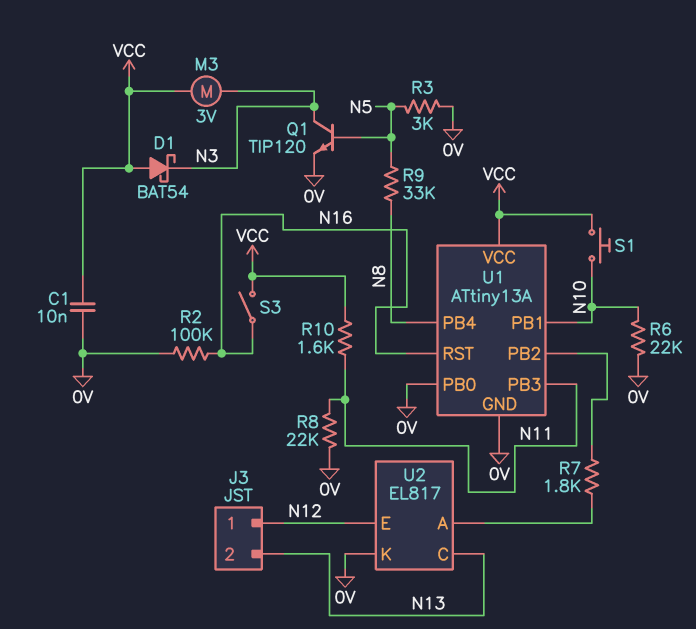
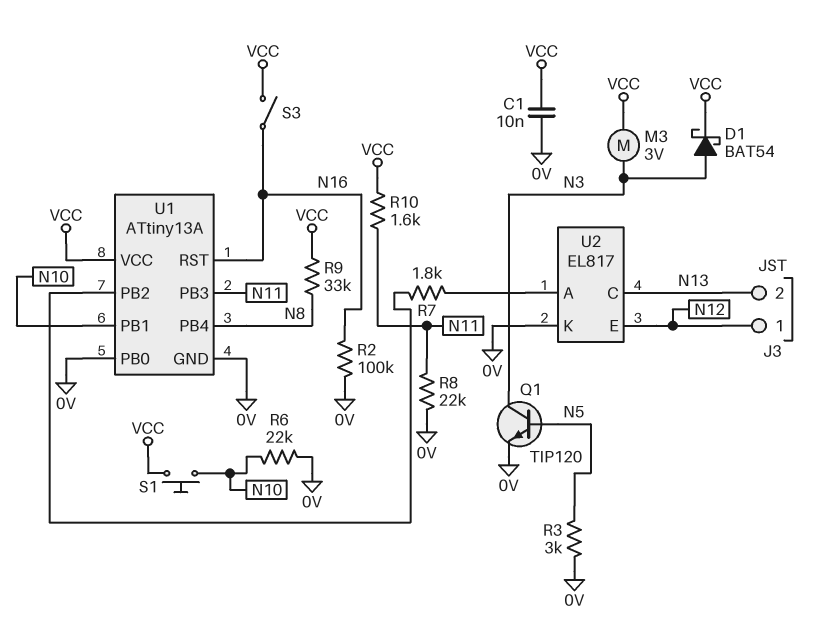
D1: schottky BAT54 (A VCC, K N3) -> schottky BAT54 (A N3, K VCC)
R9: 33k (N5, N8) -> 33k (N8, VCC)

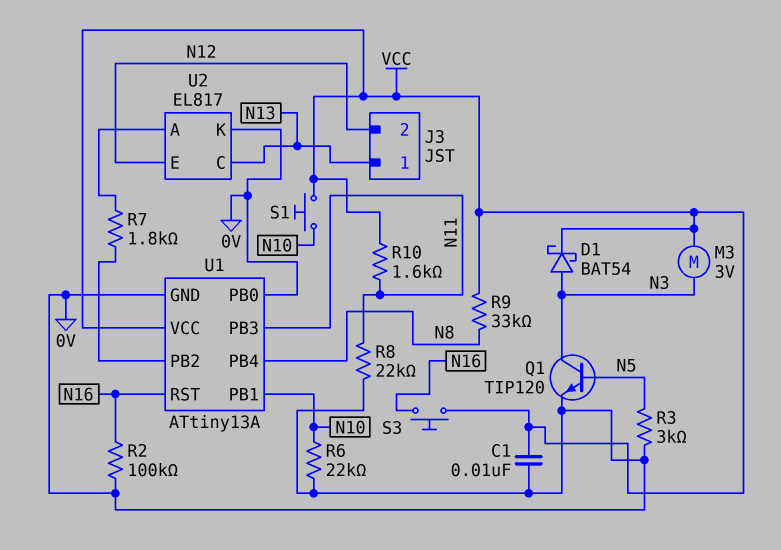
J3 pin 1: N12 -> N13
J3 pin 2: N13 -> N12
S3: switch (N16, VCC) -> button (N16, VCC)

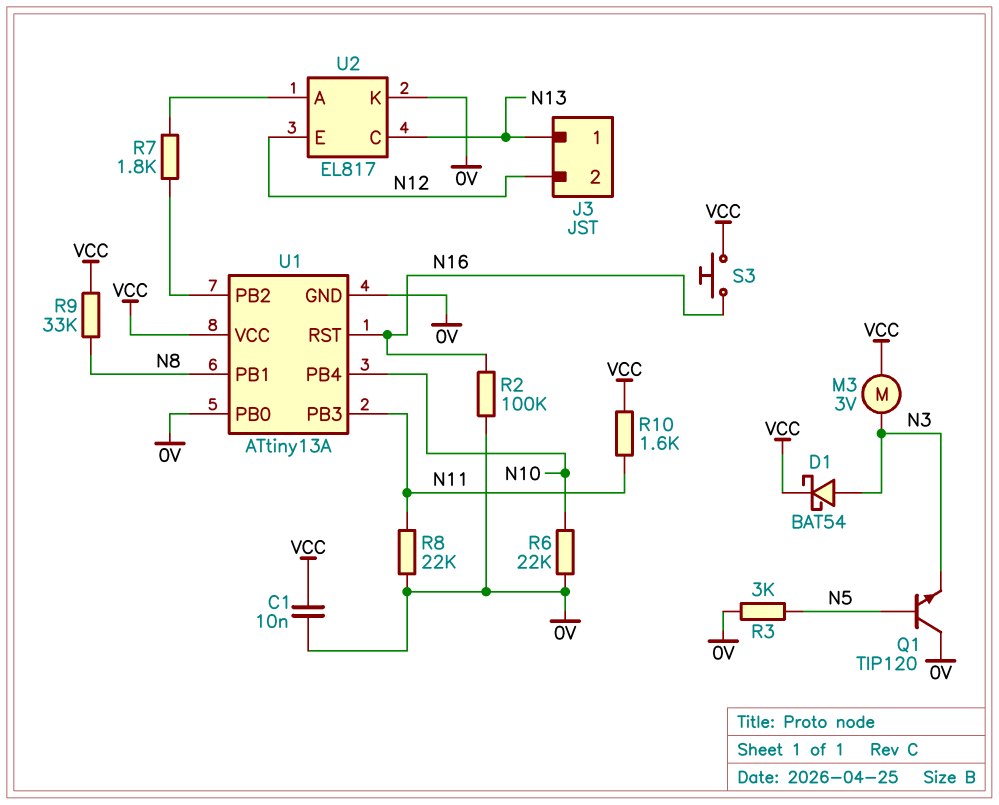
Q1: NPN TIP120 (B N5, C N3, E 0V) -> NPN TIP120 (B N5, C 0V, E N3)
S1: button (N10, VCC) -> none
U1 pin PB1: N10 -> N8
U1 pin PB4: N8 -> N10

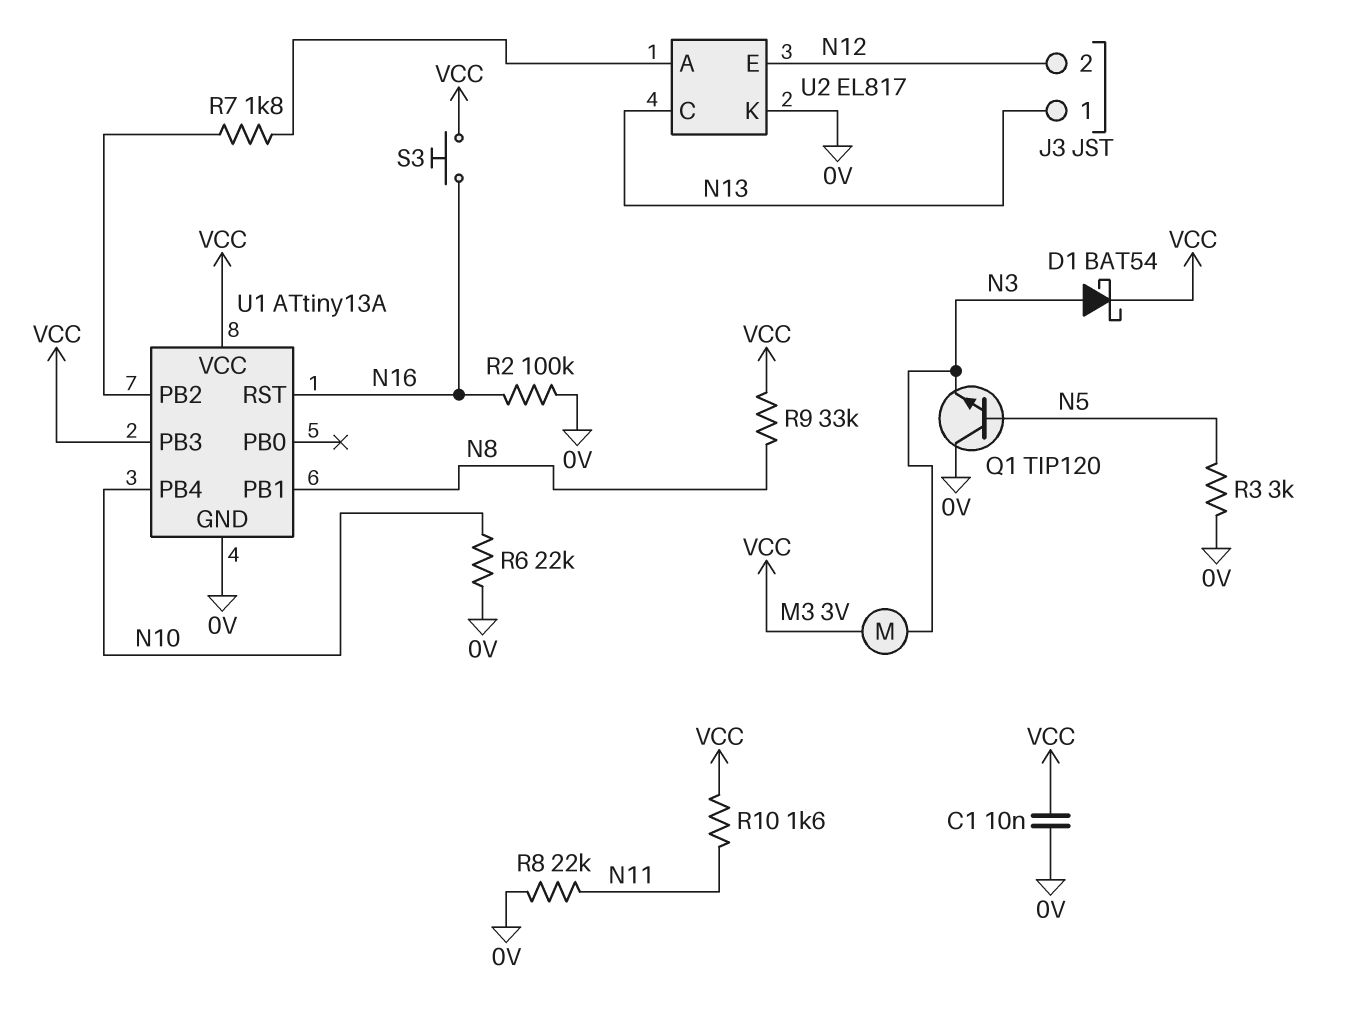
U1 pin PB0: 0V -> none
U1 pin PB3: N11 -> VCC

